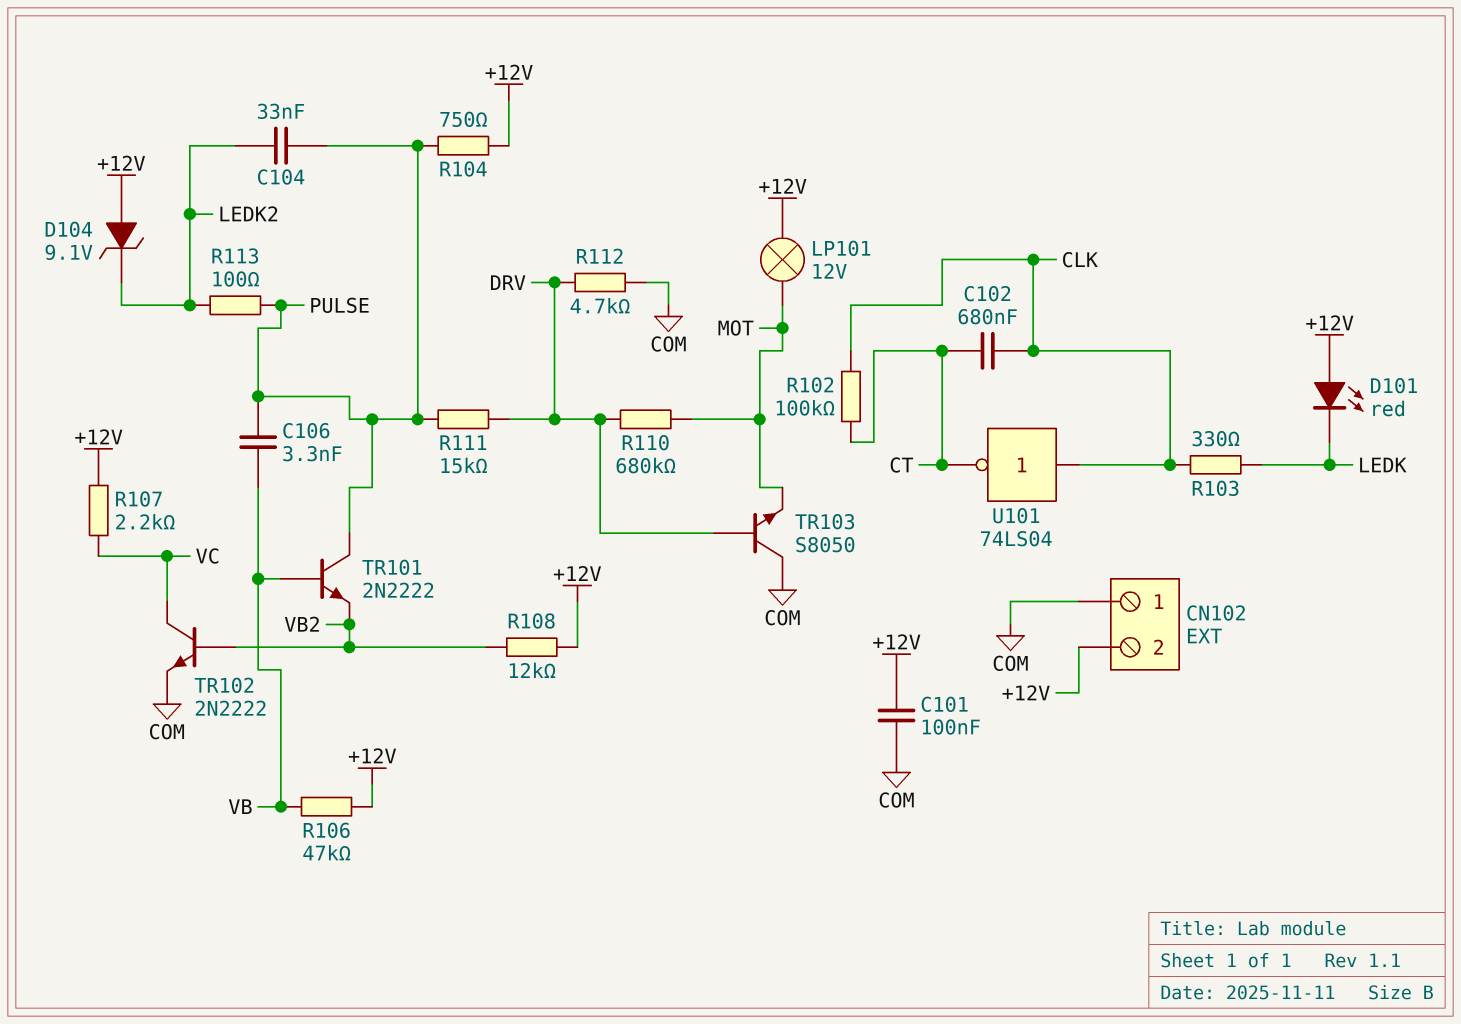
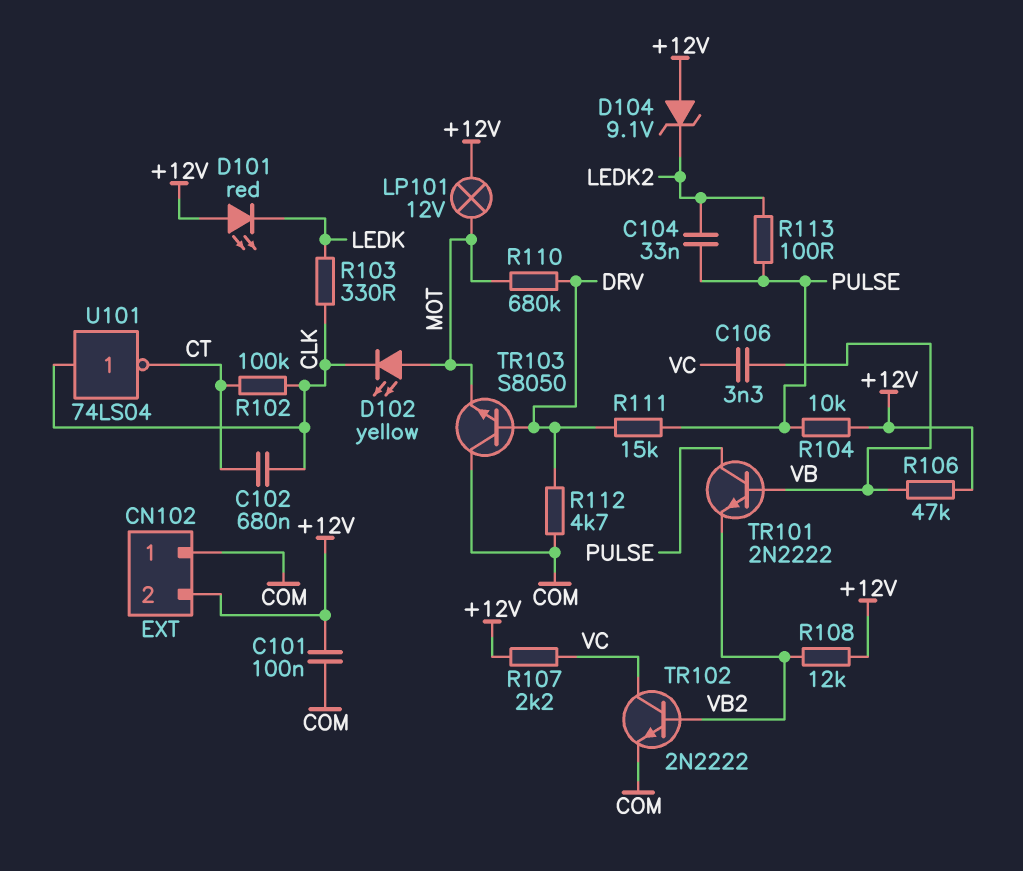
C106: 3.3nF (PULSE, VB) -> 3.3nF (VB, VC)
D102: none -> LED yellow (A MOT, K CLK)
R104: 750 (+12V, PULSE) -> 10k (+12V, PULSE)

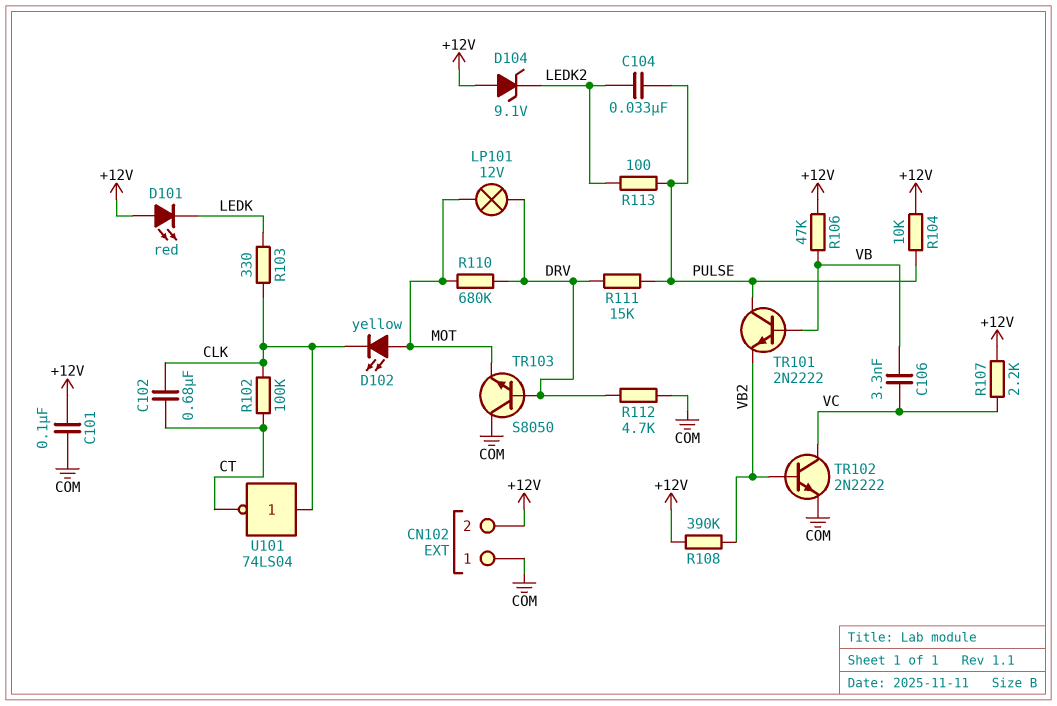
LP101: lamp 12V (+12V, MOT) -> lamp 12V (DRV, MOT)
R108: 12k (+12V, VB2) -> 390k (+12V, VB2)

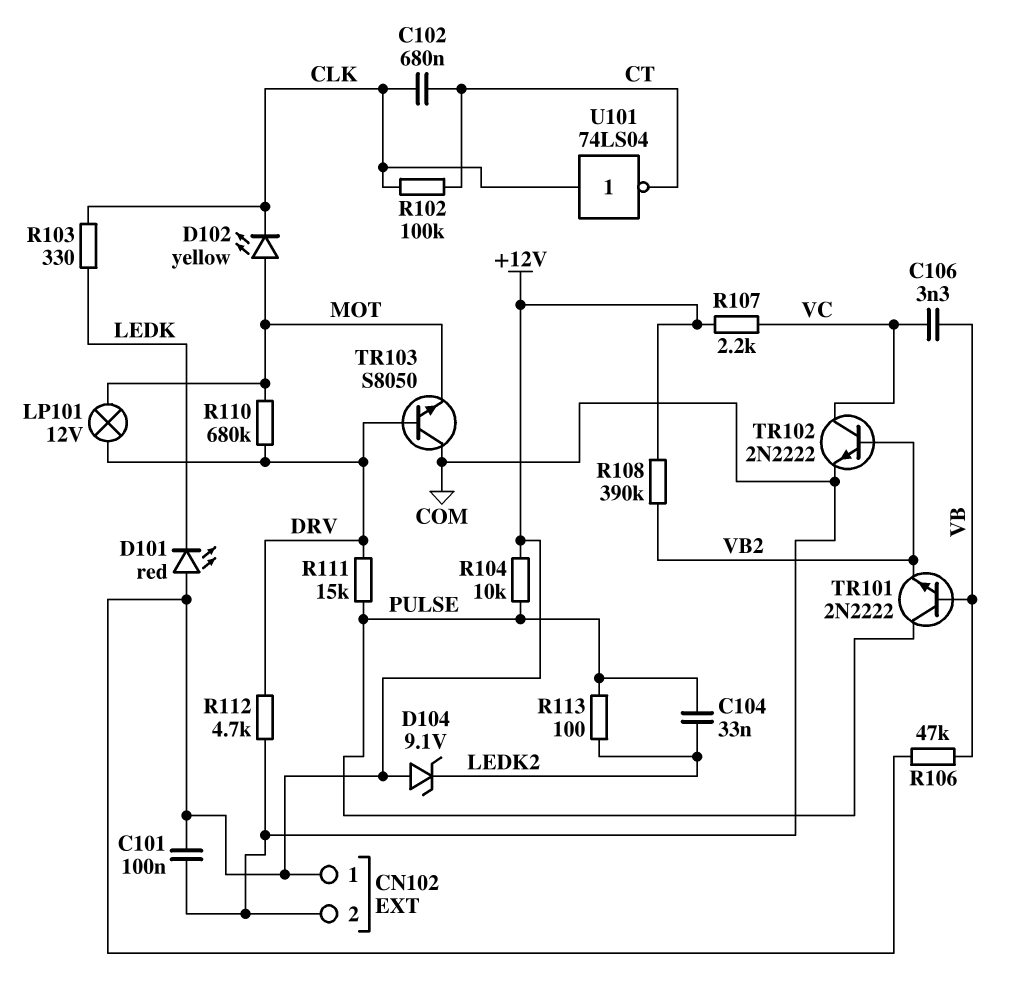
CN102 pin 1: COM -> +12V
CN102 pin 2: +12V -> COM

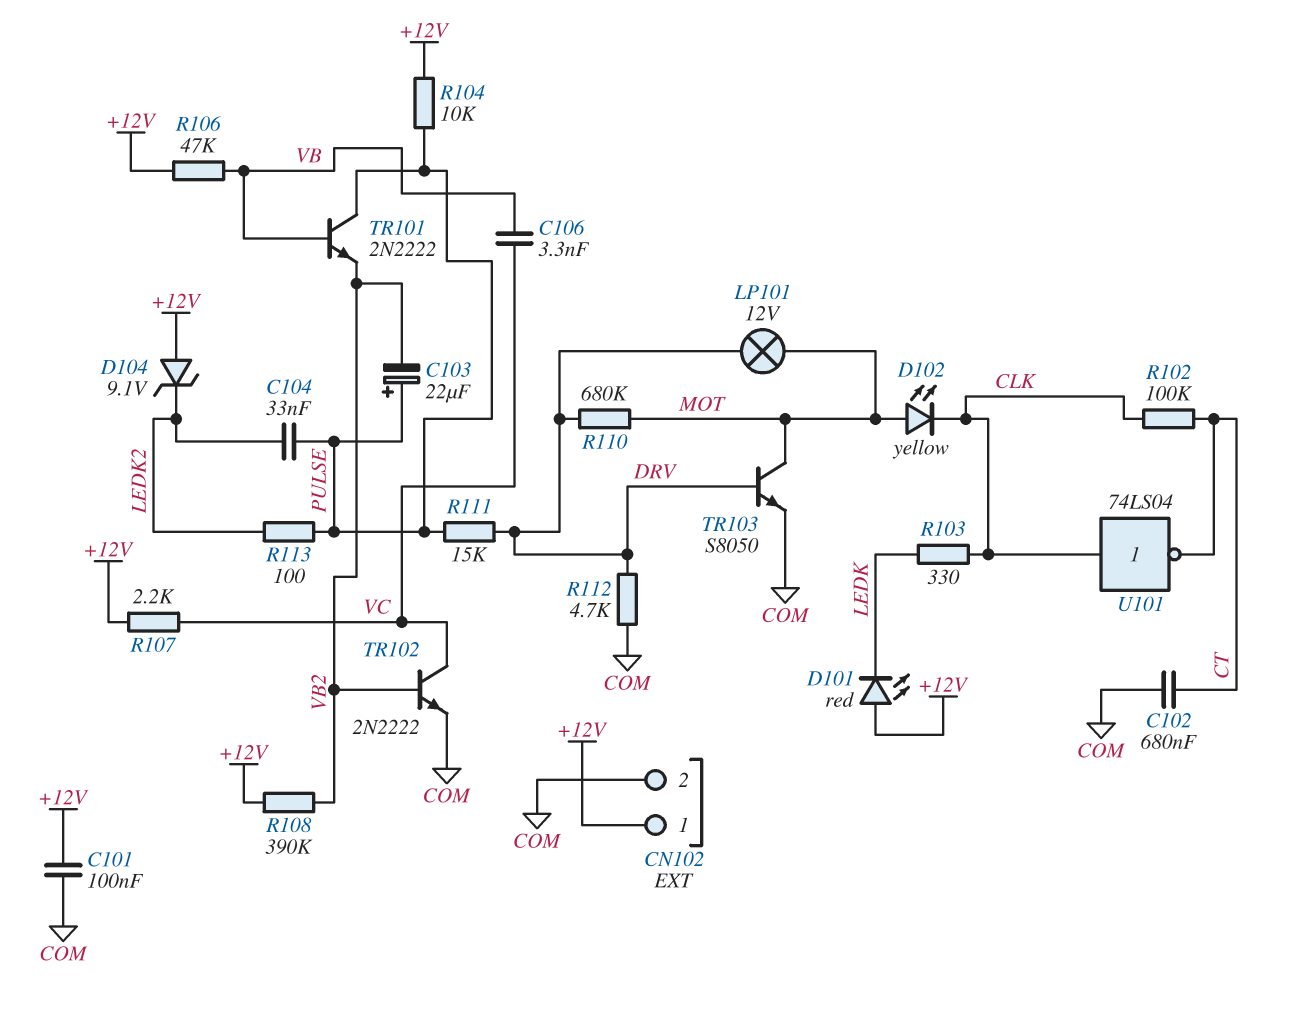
C102: 680nF (CLK, CT) -> 680nF (COM, CT)
C103: none -> 22uF (plus PULSE, minus VB2)
TR103: NPN S8050 (B DRV, C COM, E MOT) -> NPN S8050 (B DRV, C MOT, E COM)

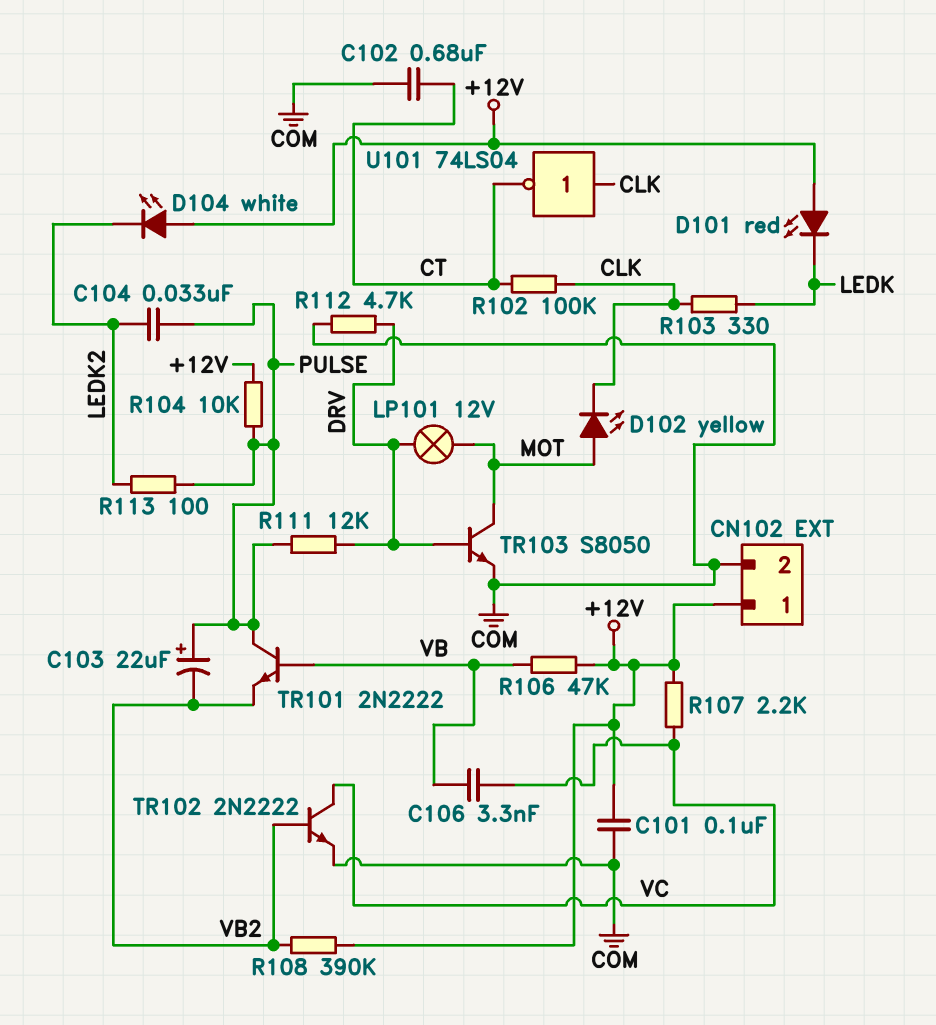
D104: zener 9.1V (A +12V, K LEDK2) -> LED white (A +12V, K LEDK2)
R110: 680k (DRV, MOT) -> none
R111: 15k (DRV, PULSE) -> 12k (DRV, PULSE)

